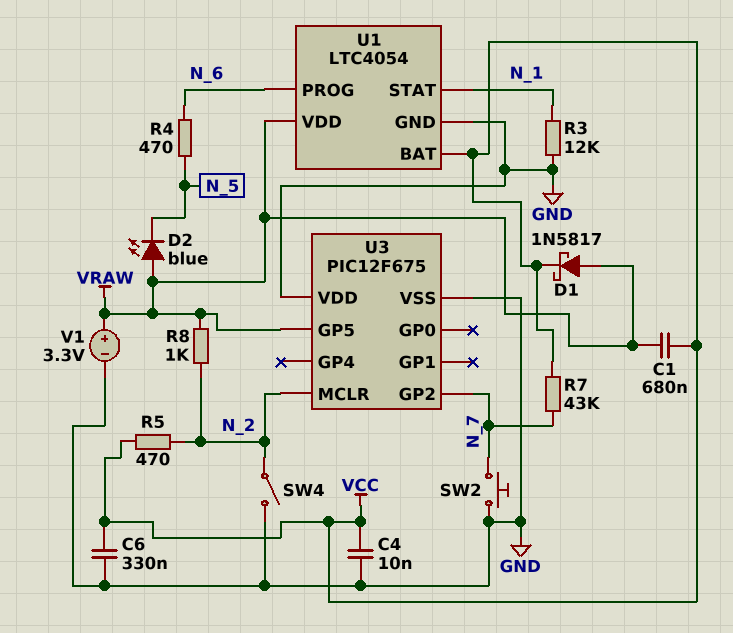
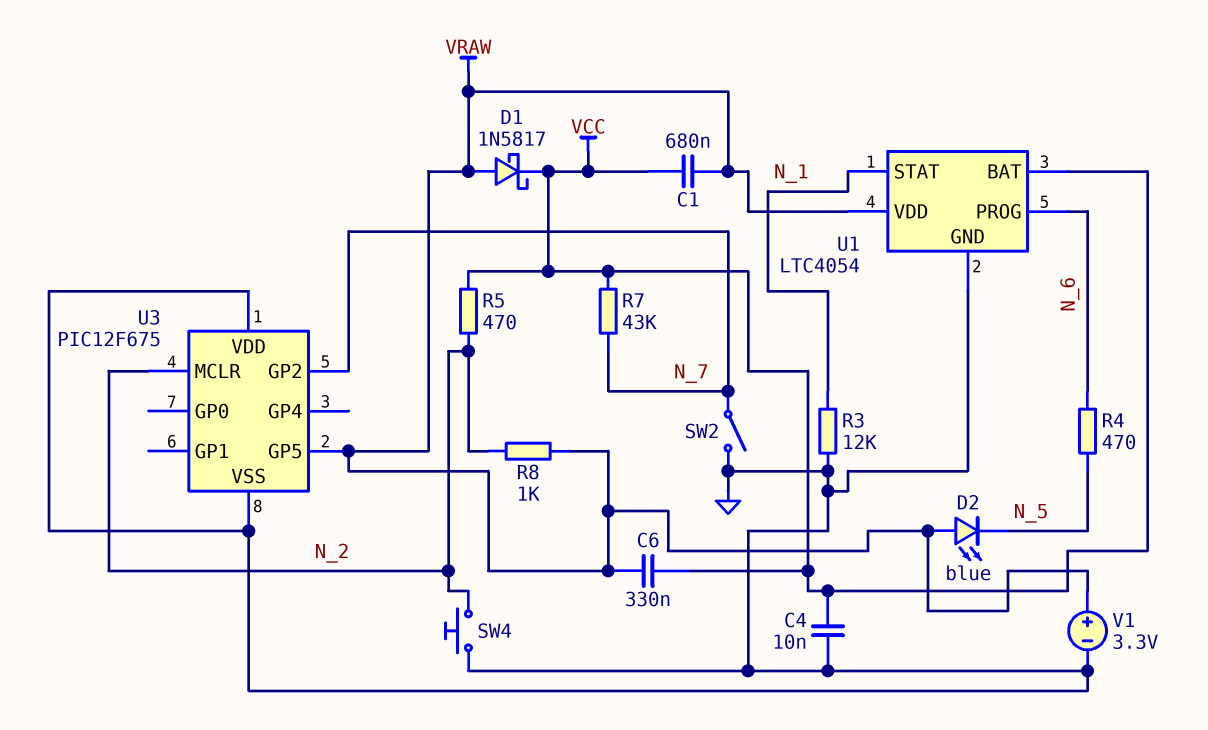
C6: 330nF (GND, VCC) -> 330nF (VCC, VRAW)
SW2: button (GND, N_7) -> switch (GND, N_7)
SW4: switch (GND, N_2) -> button (GND, N_2)

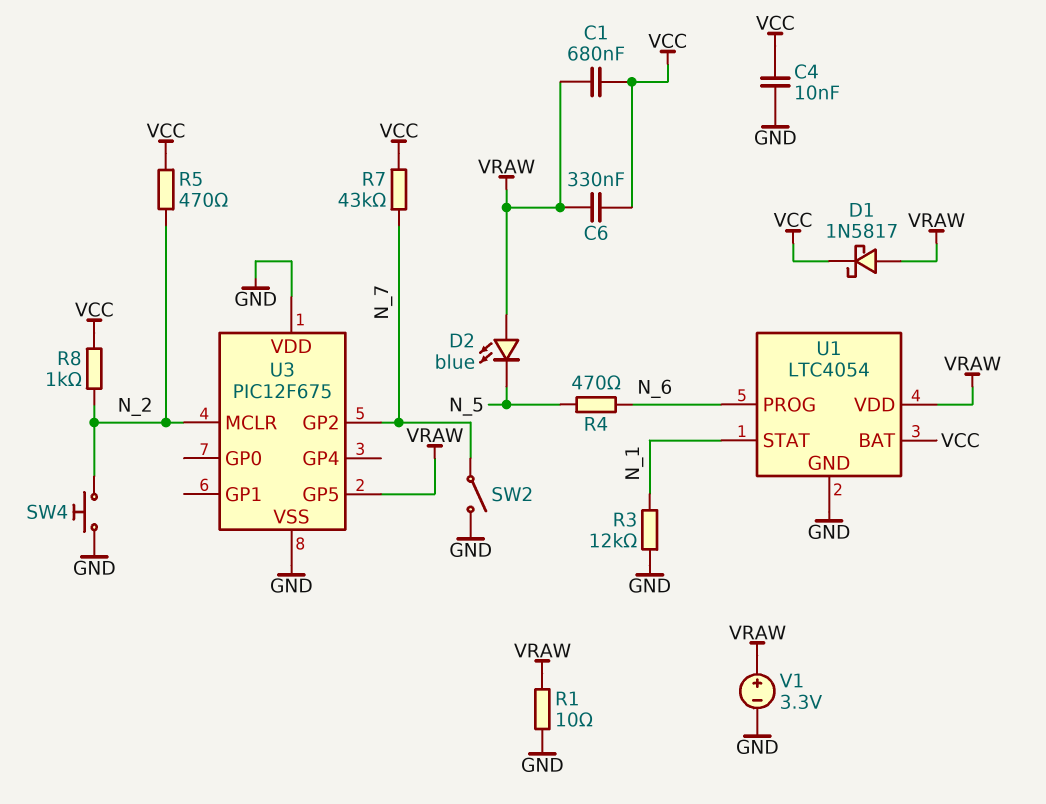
R1: none -> 10 (GND, VRAW)
R8: 1k (N_2, VRAW) -> 1k (N_2, VCC)

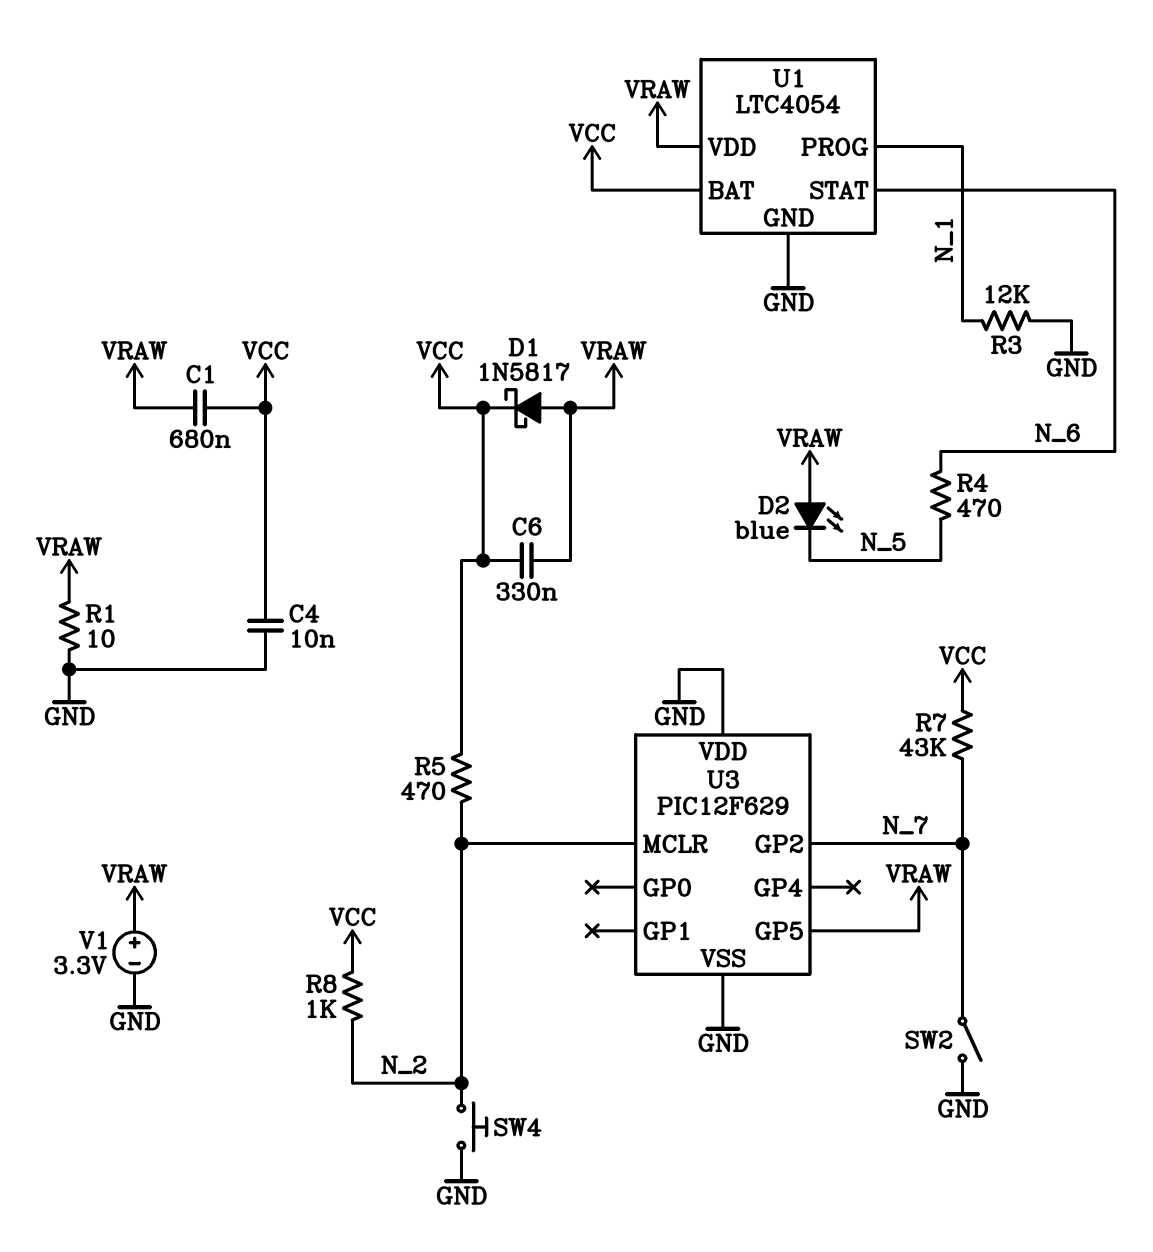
U1 pin PROG: N_6 -> N_1
U1 pin STAT: N_1 -> N_6
U3: PIC12F675 -> PIC12F629

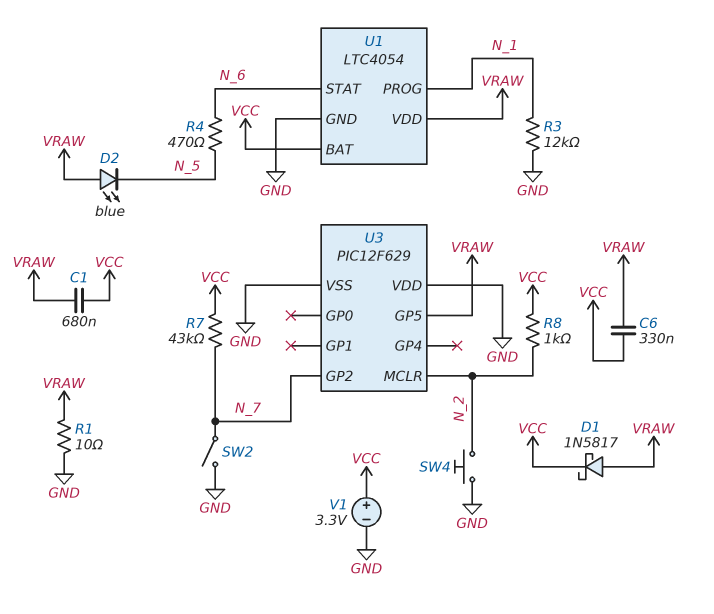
C4: 10nF (GND, VCC) -> none
R5: 470 (N_2, VCC) -> none
V1: 3.3V (plus VRAW, minus GND) -> 3.3V (plus VCC, minus GND)

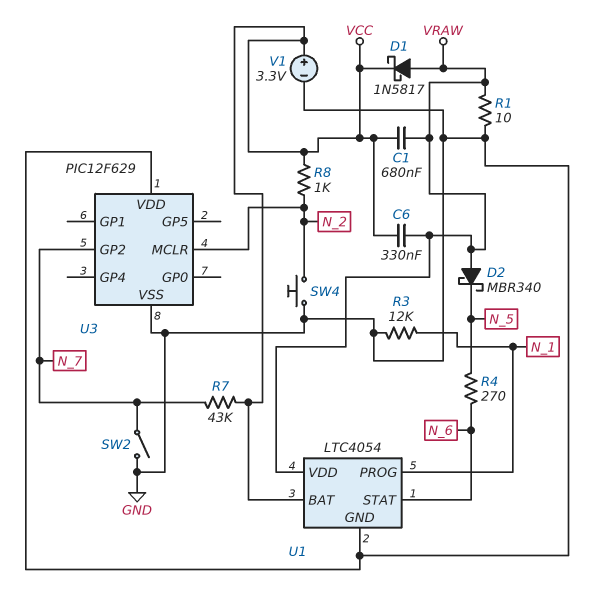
D2: LED blue (A VRAW, K N_5) -> schottky MBR340 (A VRAW, K N_5)
R4: 470 (N_5, N_6) -> 270 (N_5, N_6)
U3 pin GP5: VRAW -> none

